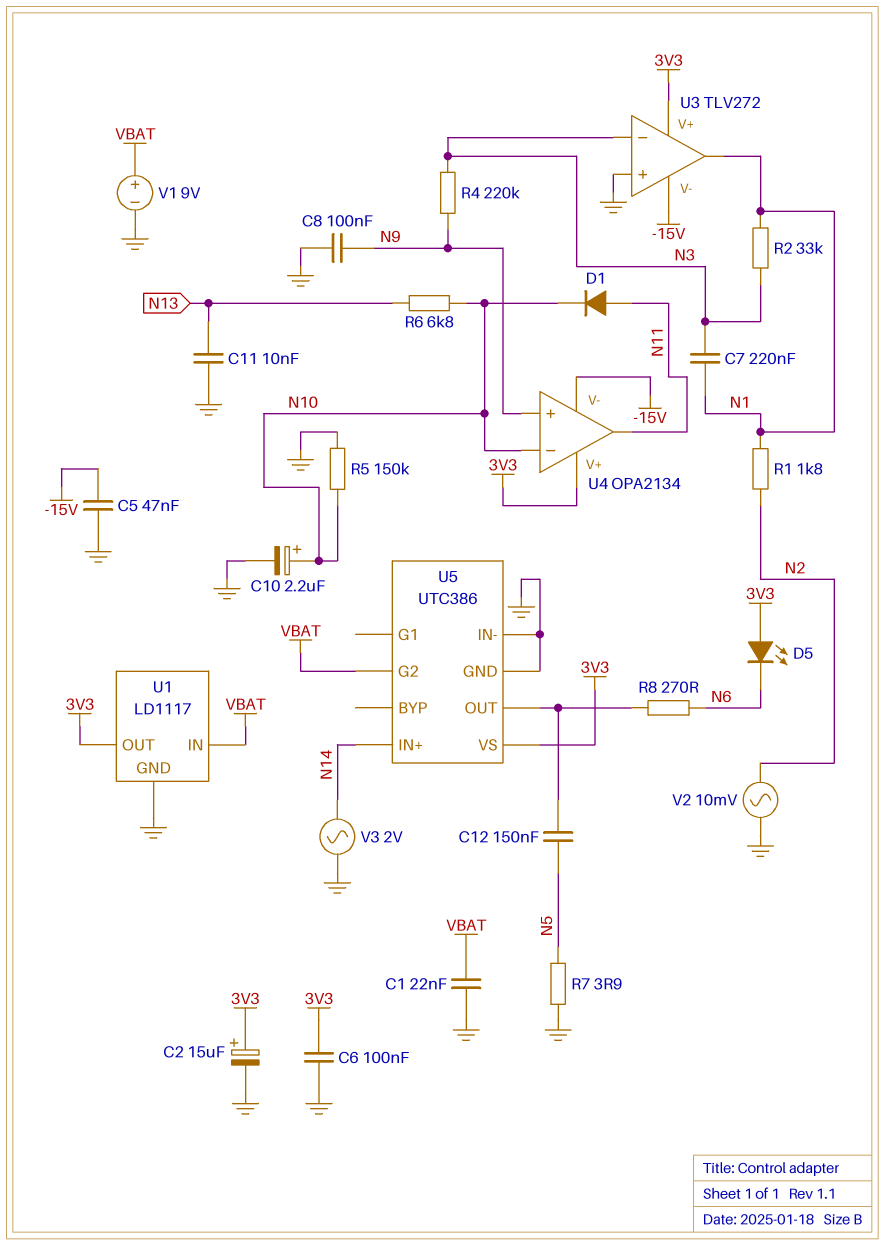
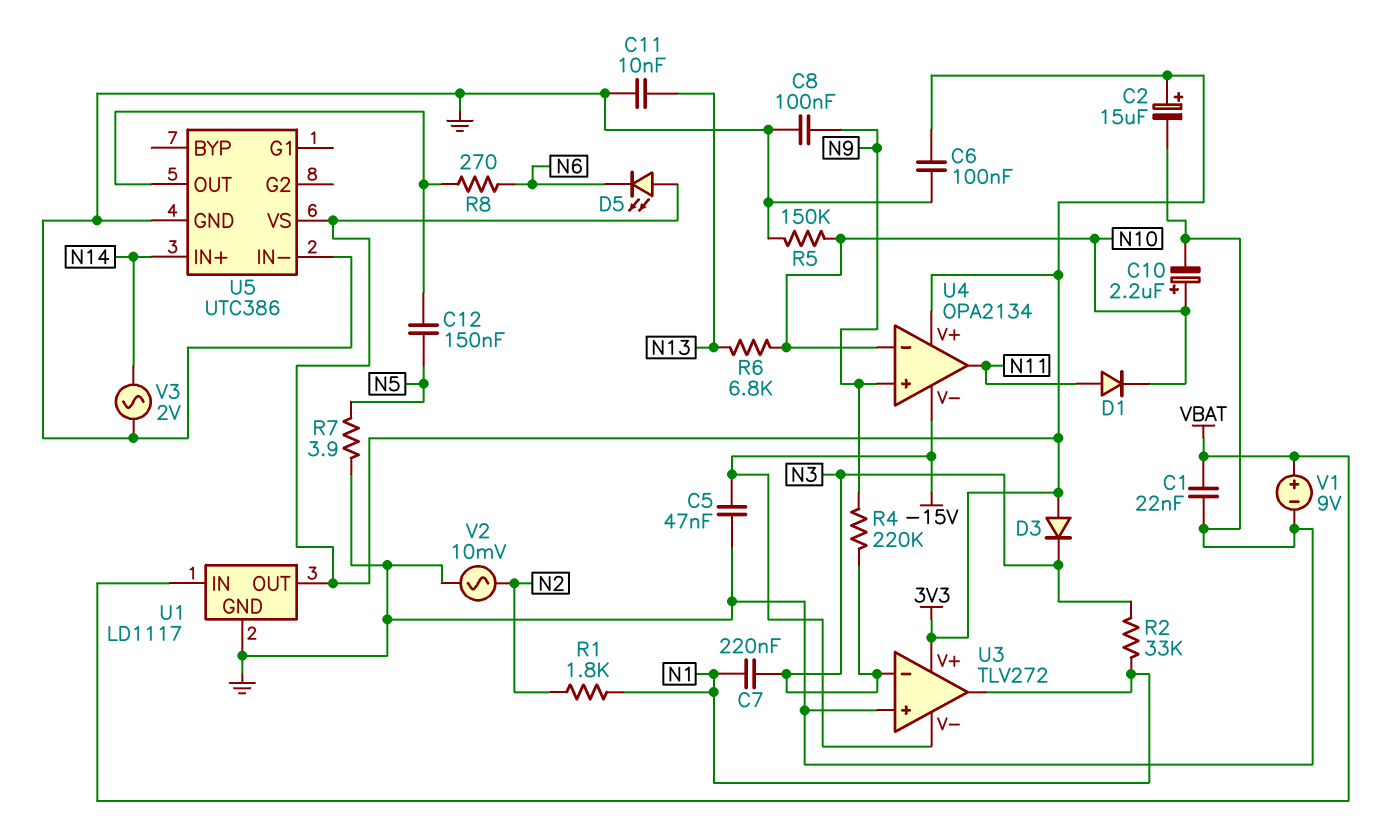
D3: none -> diode (A 3V3, K N3)
U5 pin G2: VBAT -> none

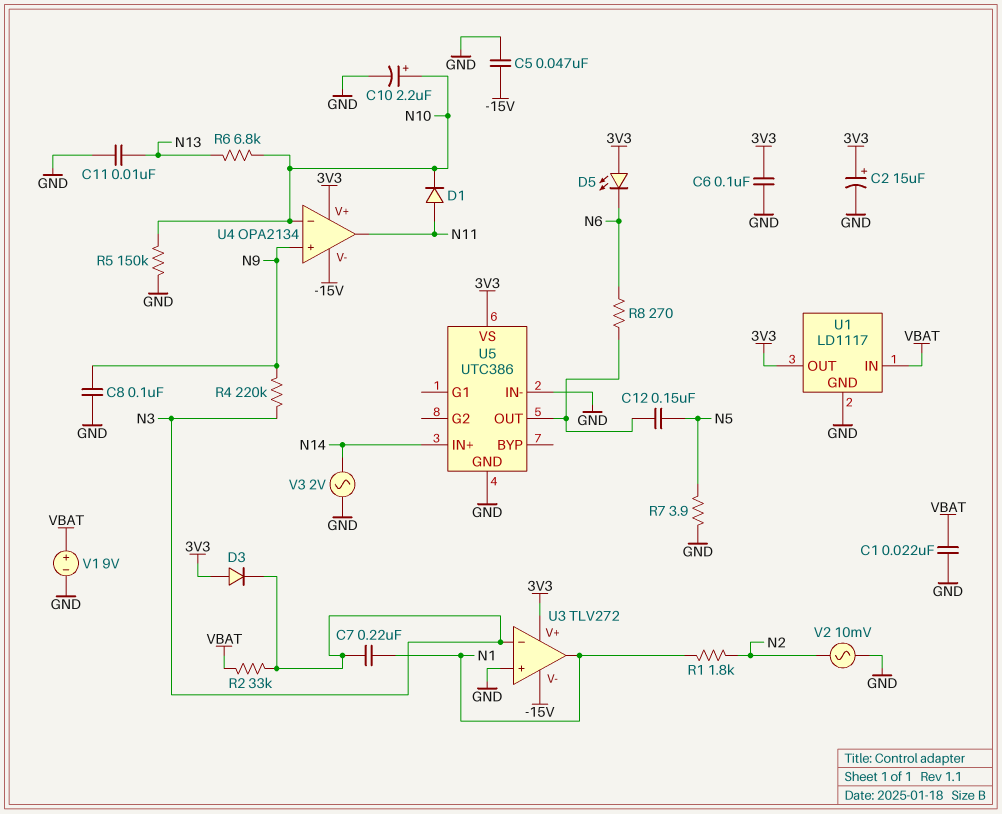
R2: 33k (N1, N3) -> 33k (N3, VBAT)

